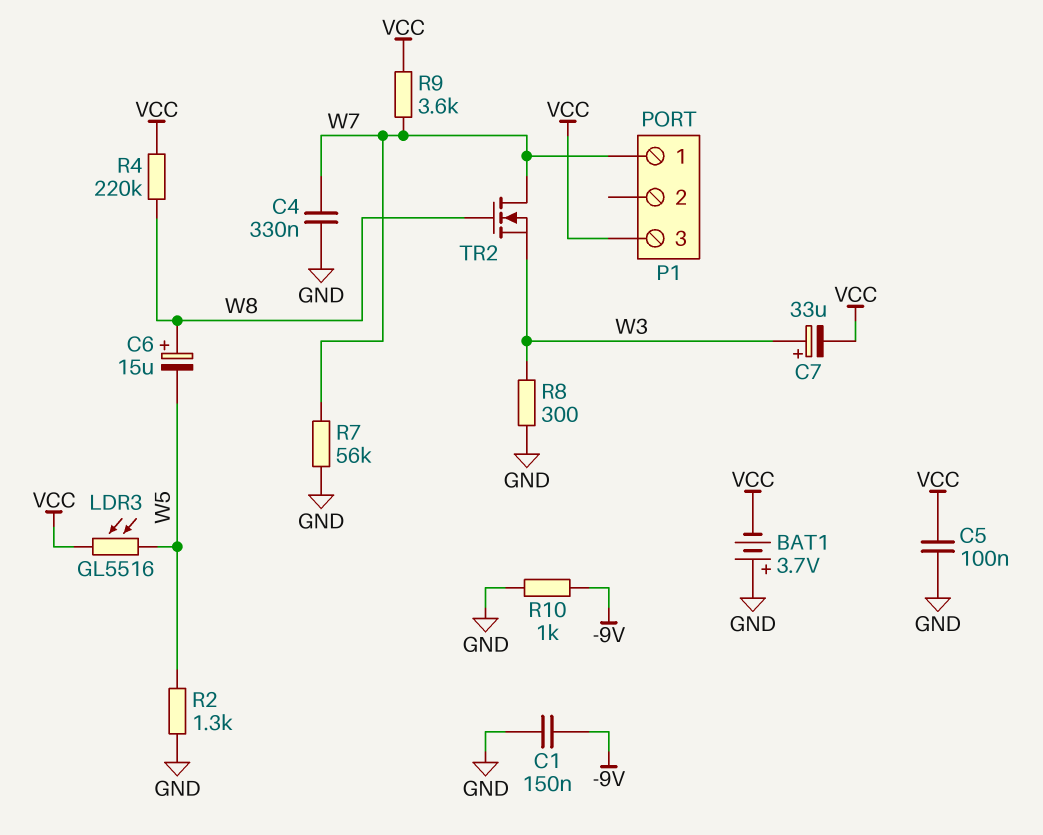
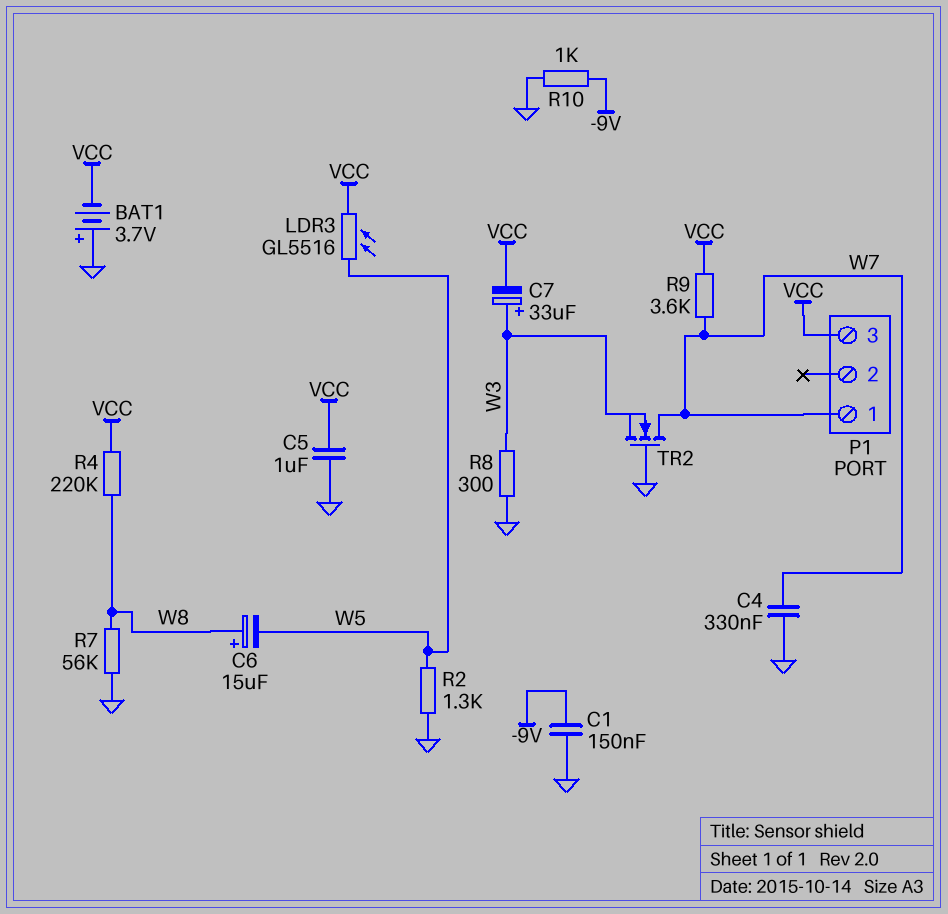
C5: 100nF (GND, VCC) -> 1uF (GND, VCC)
R7: 56k (GND, W7) -> 56k (GND, W8)
TR2: NMOS (G W8, D W7, S W3) -> NMOS (G GND, D W7, S W3)

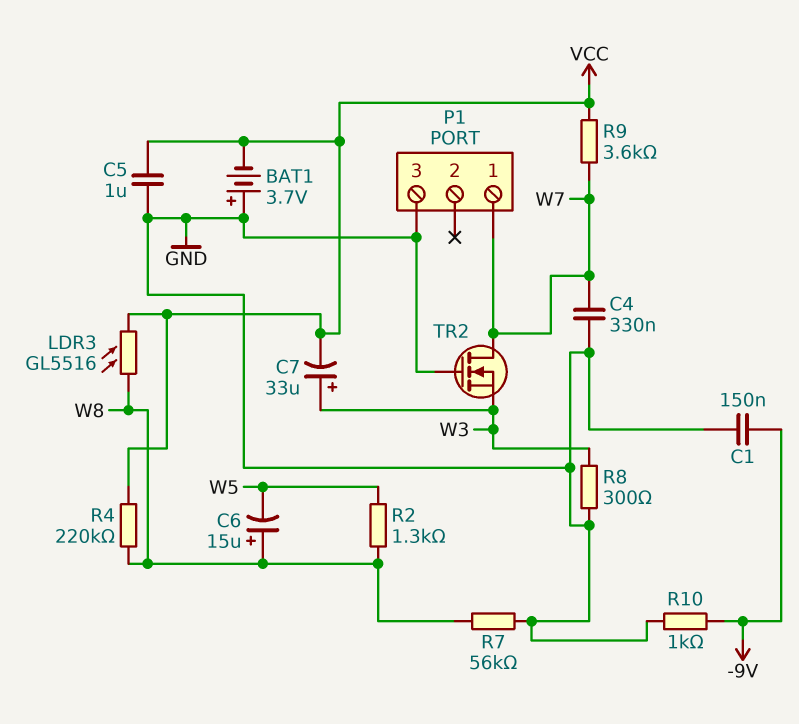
LDR3: GL5516 (VCC, W5) -> GL5516 (VCC, W8)
P1 pin 3: VCC -> GND
R2: 1.3k (GND, W5) -> 1.3k (W5, W8)

